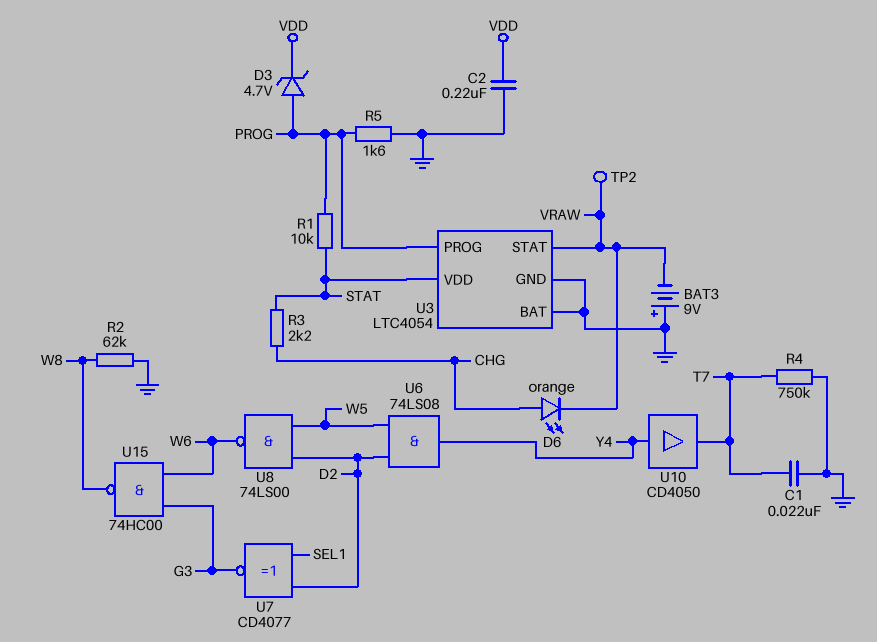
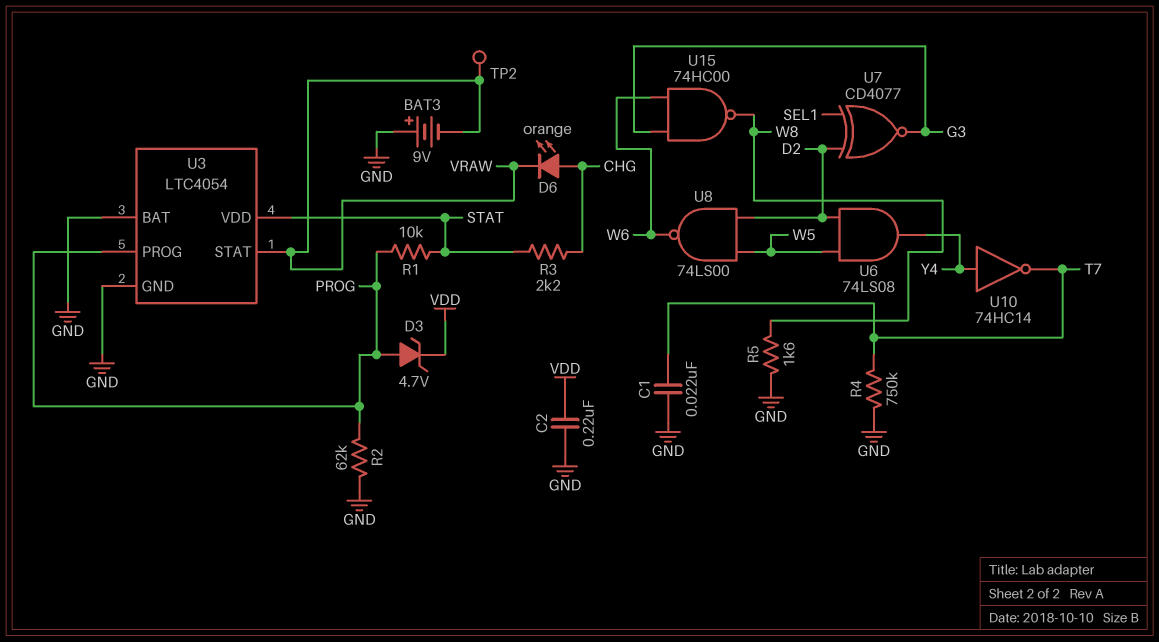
R2: 62k (GND, W8) -> 62k (GND, PROG)
R5: 1.6k (GND, PROG) -> 1.6k (GND, W8)
U10: buffer CD4050 (in Y4, out T7) -> NOT 74HC14 (in Y4, out T7)

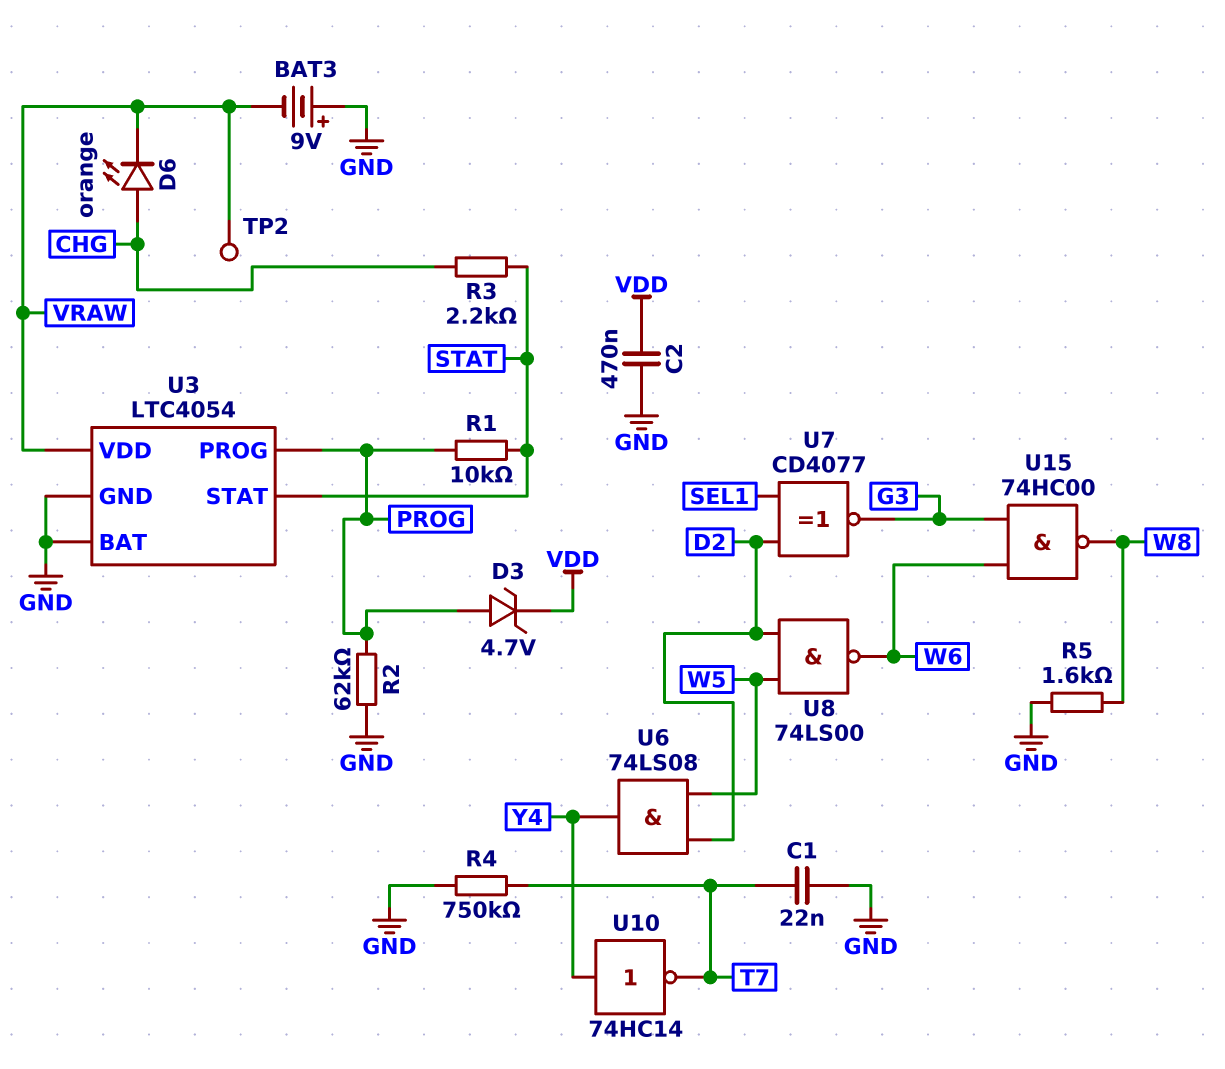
C2: 220nF (GND, VDD) -> 470nF (GND, VDD)
U3 pin STAT: VRAW -> STAT
U3 pin VDD: STAT -> VRAW

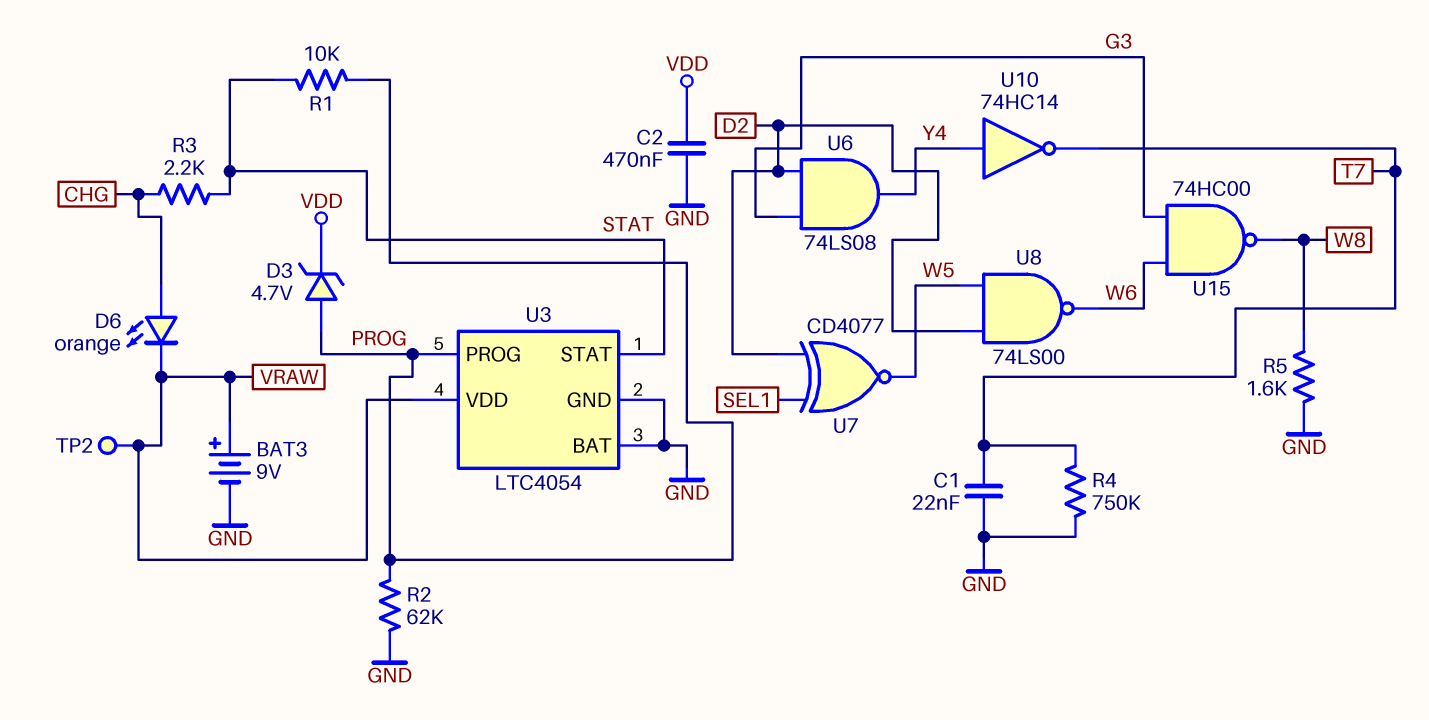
BAT3: 9V (plus GND, minus VRAW) -> 9V (plus VRAW, minus GND)
U6: AND 74LS08 (in D2, in W5, out Y4) -> AND 74LS08 (in D2, in G3, out Y4)
U7: XNOR CD4077 (in D2, in SEL1, out G3) -> XNOR CD4077 (in D2, in SEL1, out W5)

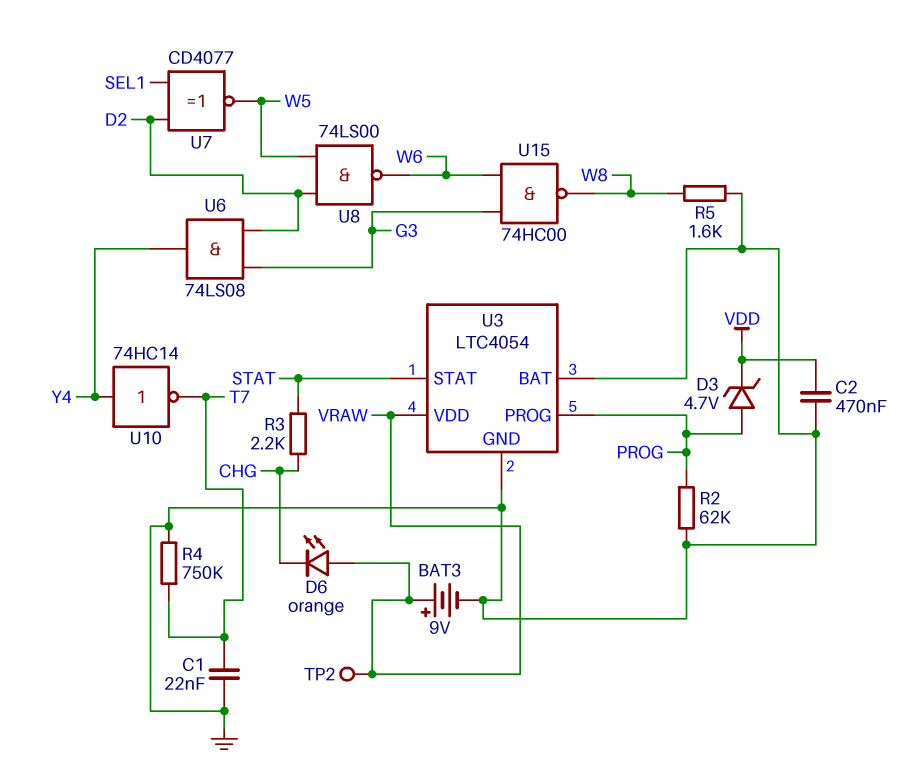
D6: LED orange (A CHG, K VRAW) -> LED orange (A VRAW, K CHG)
R1: 10k (PROG, STAT) -> none

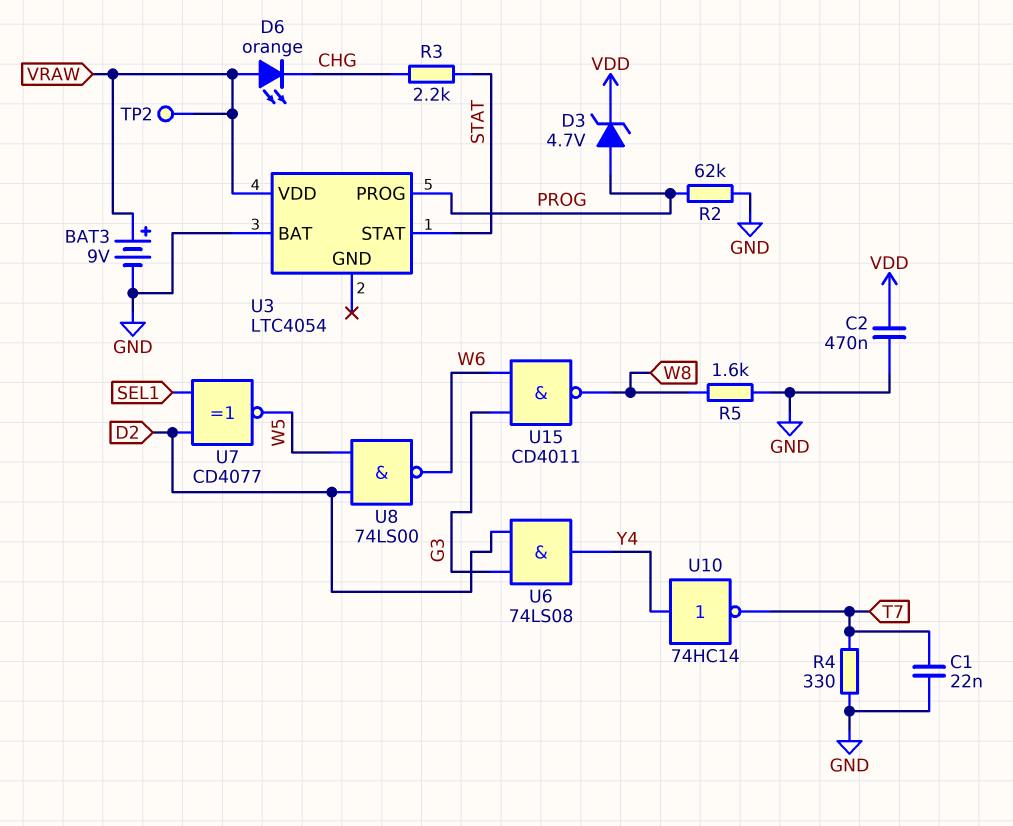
R4: 750k (GND, T7) -> 330 (GND, T7)
U3 pin GND: GND -> none
U15: NAND 74HC00 (in G3, in W6, out W8) -> NAND CD4011 (in G3, in W6, out W8)

